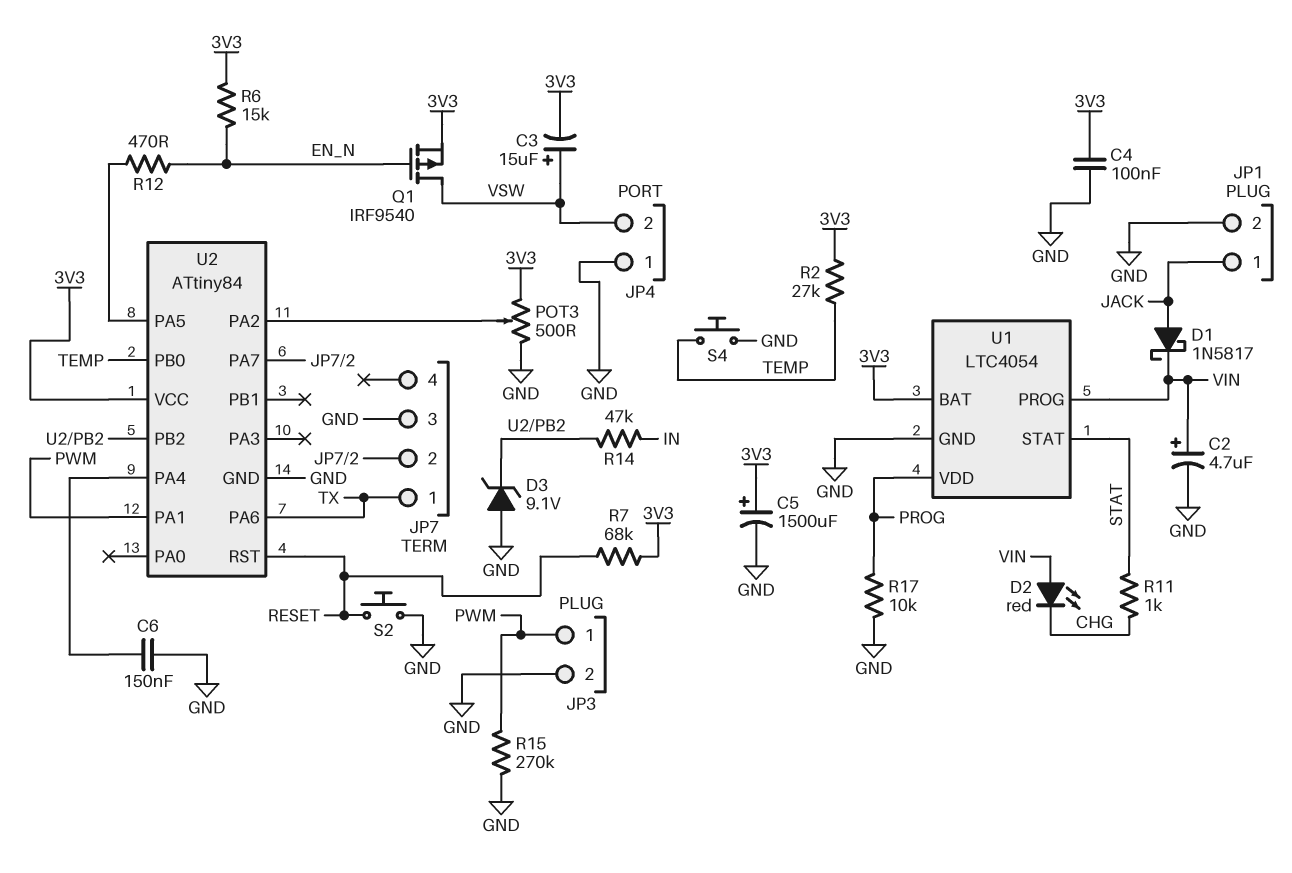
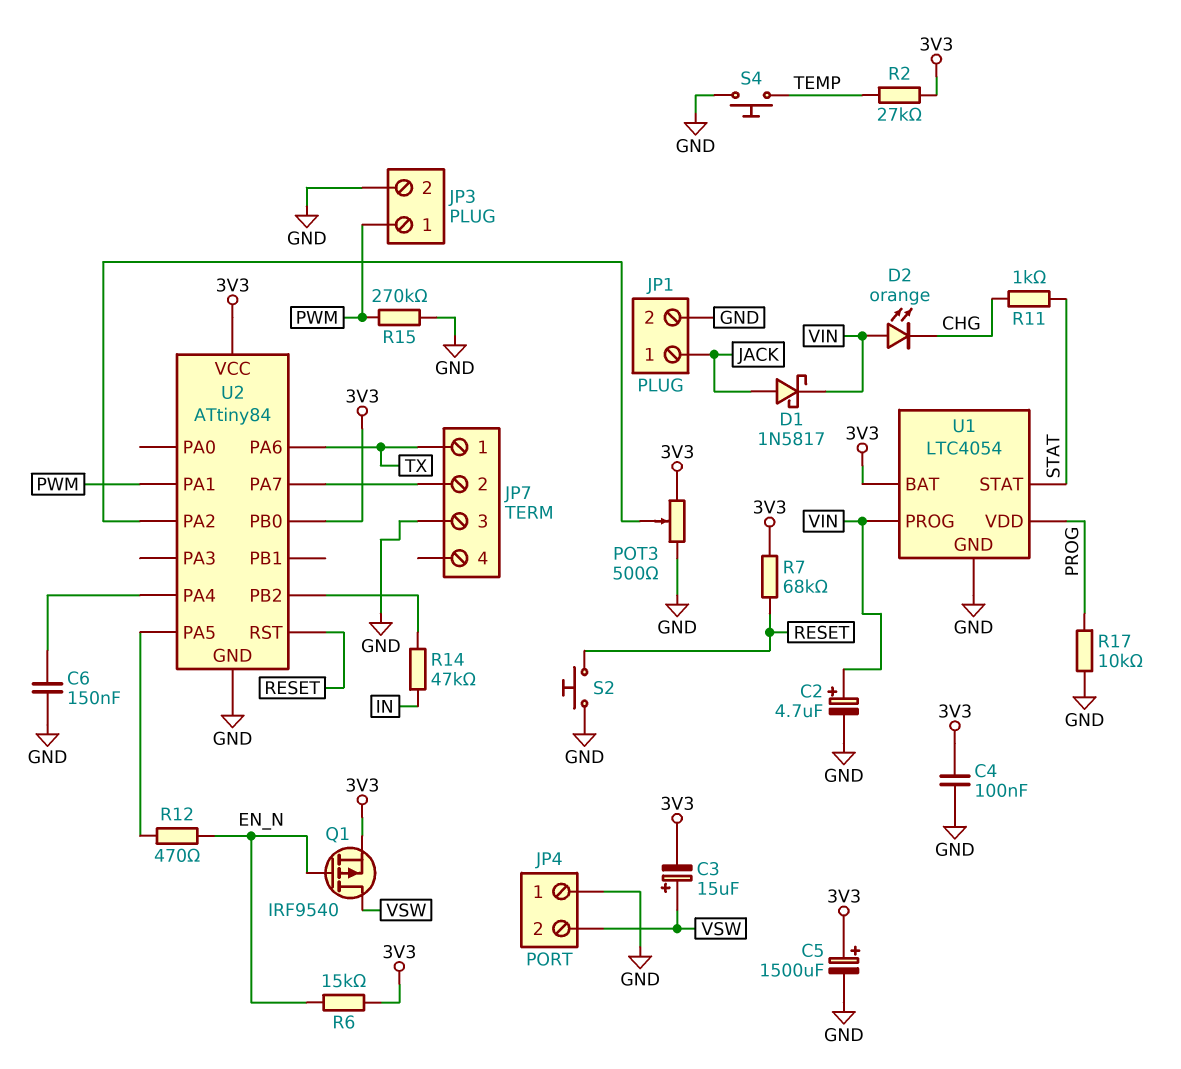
D2: LED red (A VIN, K CHG) -> LED orange (A VIN, K CHG)
D3: zener 9.1V (A GND, K U2/PB2) -> none
U2 pin PB0: TEMP -> 3V3

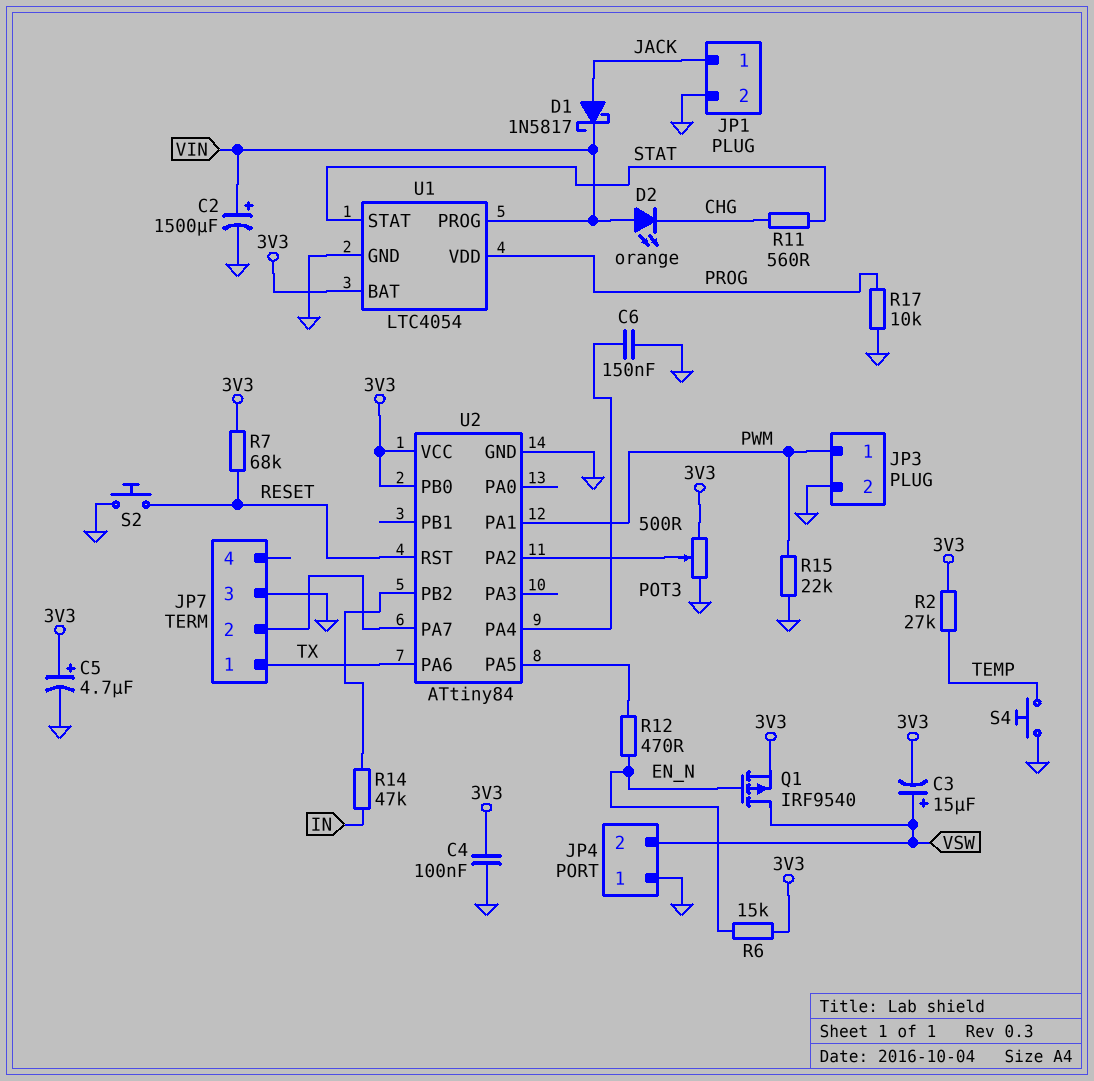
C2: 4.7uF (plus VIN, minus GND) -> 1500uF (plus VIN, minus GND)
C5: 1500uF (plus 3V3, minus GND) -> 4.7uF (plus 3V3, minus GND)
R11: 1k (CHG, STAT) -> 560 (CHG, STAT)
R15: 270k (GND, PWM) -> 22k (GND, PWM)

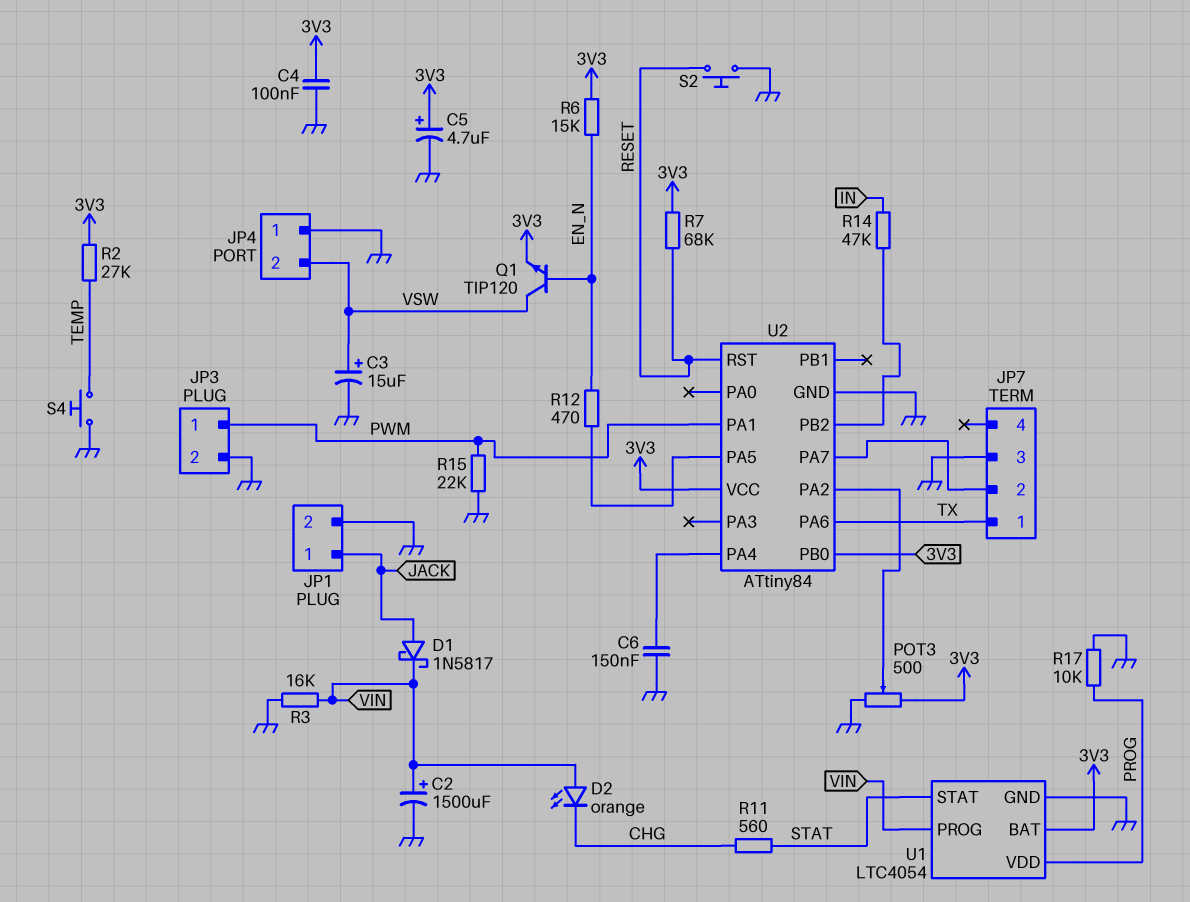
C3: 15uF (plus VSW, minus 3V3) -> 15uF (plus VSW, minus GND)
Q1: PMOS IRF9540 (G EN_N, D VSW, S 3V3) -> NPN TIP120 (B EN_N, C VSW, E 3V3)
R3: none -> 16k (GND, VIN)

